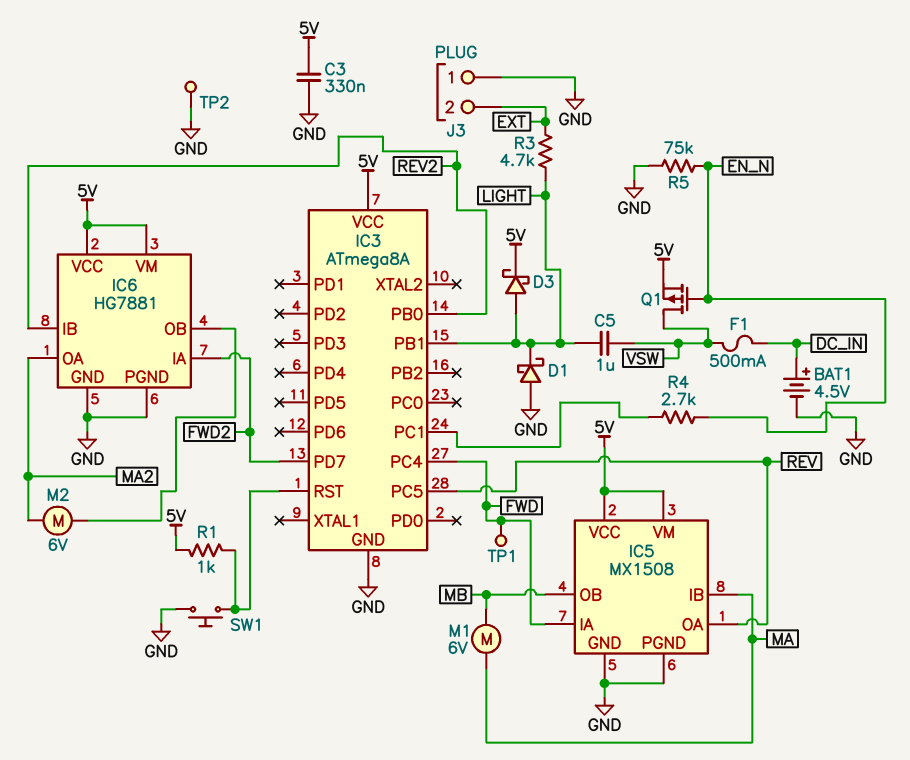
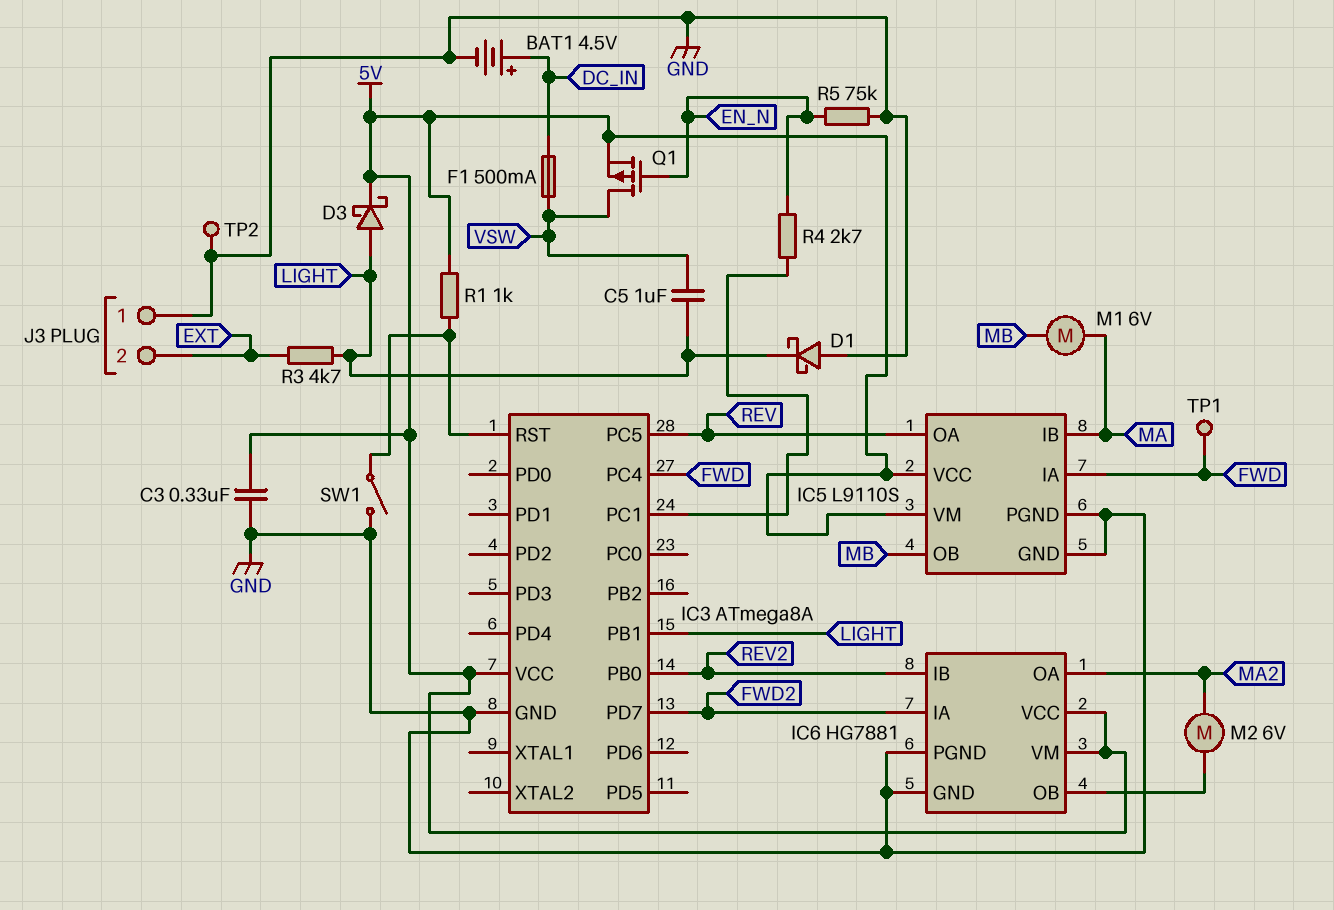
IC5: MX1508 -> L9110S
SW1: button (GND, IC3/RST) -> switch (GND, IC3/RST)

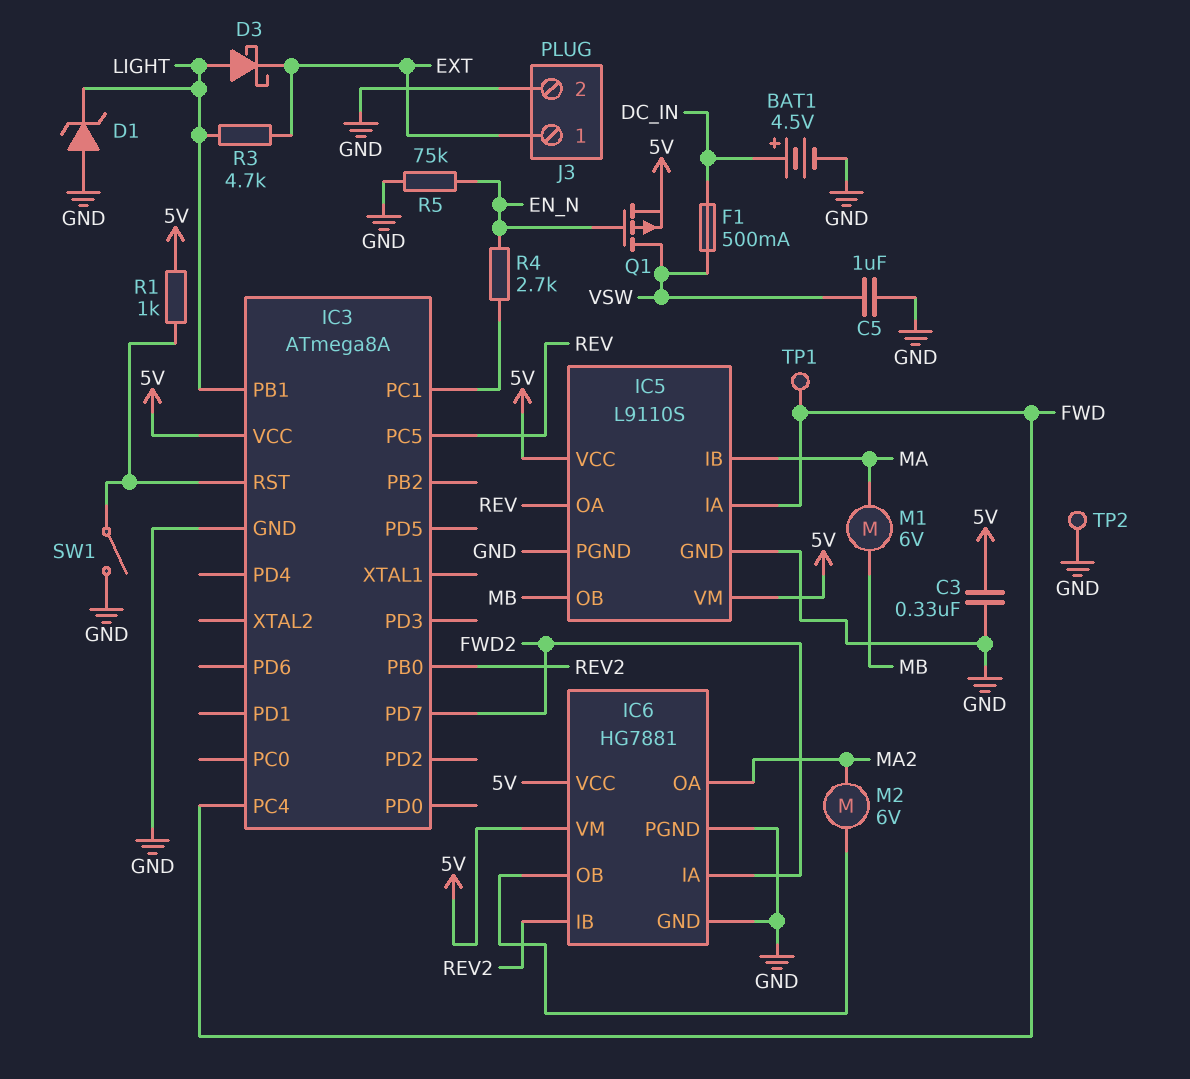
C5: 1uF (LIGHT, VSW) -> 1uF (GND, VSW)
D1: schottky (A GND, K LIGHT) -> zener (A GND, K LIGHT)
D3: schottky (A LIGHT, K 5V) -> schottky (A LIGHT, K EXT)
J3 pin 1: GND -> EXT
J3 pin 2: EXT -> GND

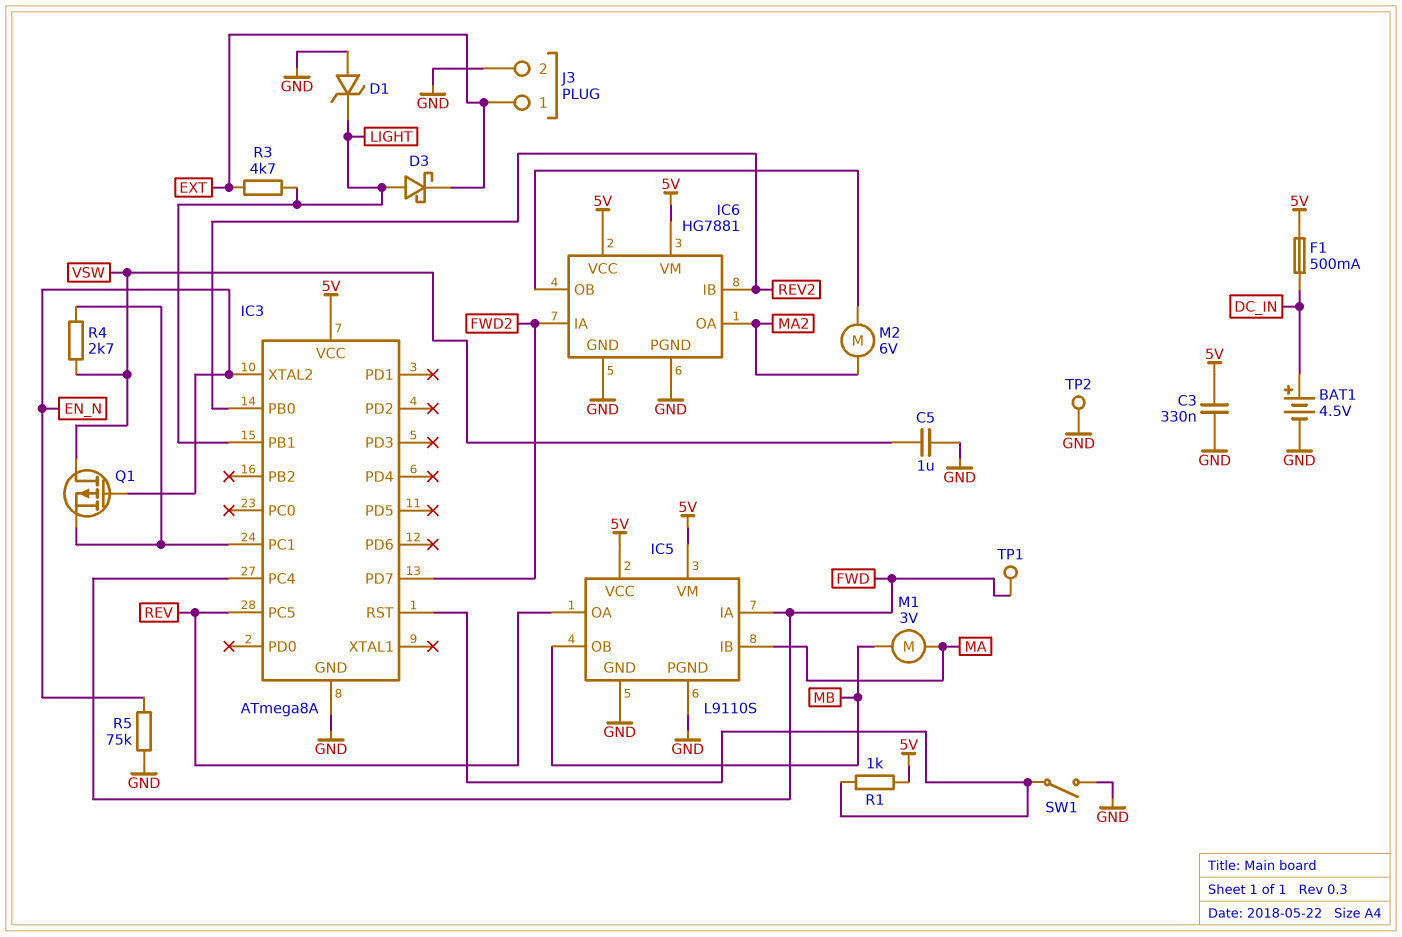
F1: 500mA (DC_IN, VSW) -> 500mA (5V, DC_IN)
IC3 pin XTAL2: none -> EN_N
M1: motor 6V (MA, MB) -> motor 3V (MA, MB)
Q1: PMOS (G EN_N, D VSW, S 5V) -> PMOS (G EN_N, D VSW, S IC3/PC1)
R4: 2.7k (EN_N, IC3/PC1) -> 2.7k (IC3/PC1, VSW)

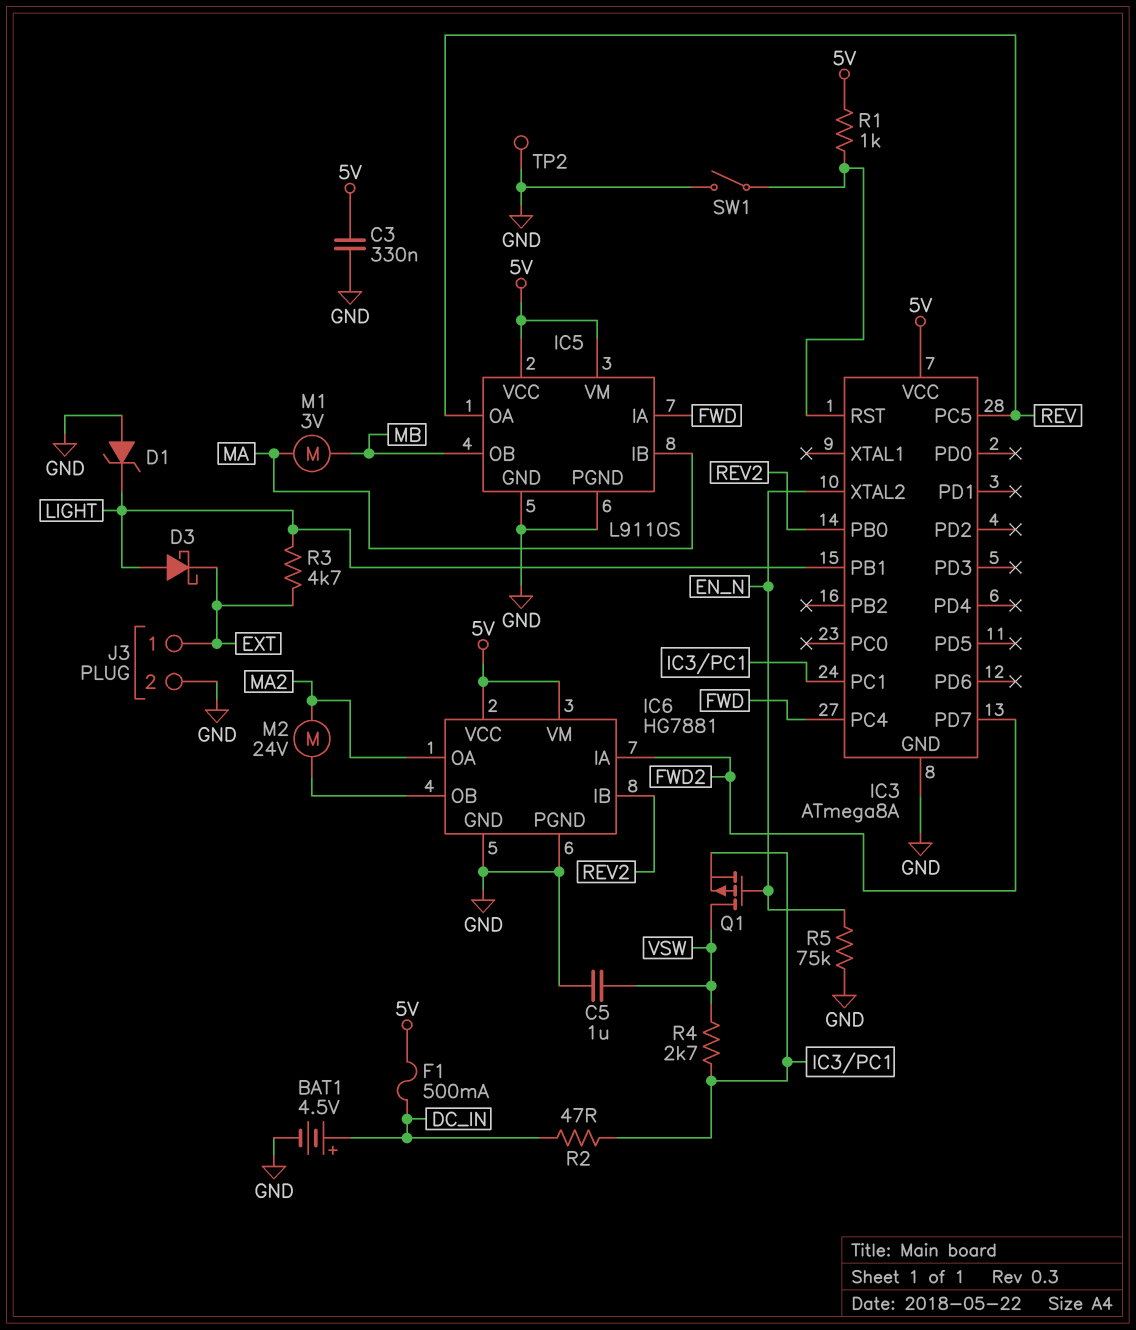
M2: motor 6V (IC6/OB, MA2) -> motor 24V (IC6/OB, MA2)
R2: none -> 47 (DC_IN, IC3/PC1)
TP1: test point (FWD) -> none

